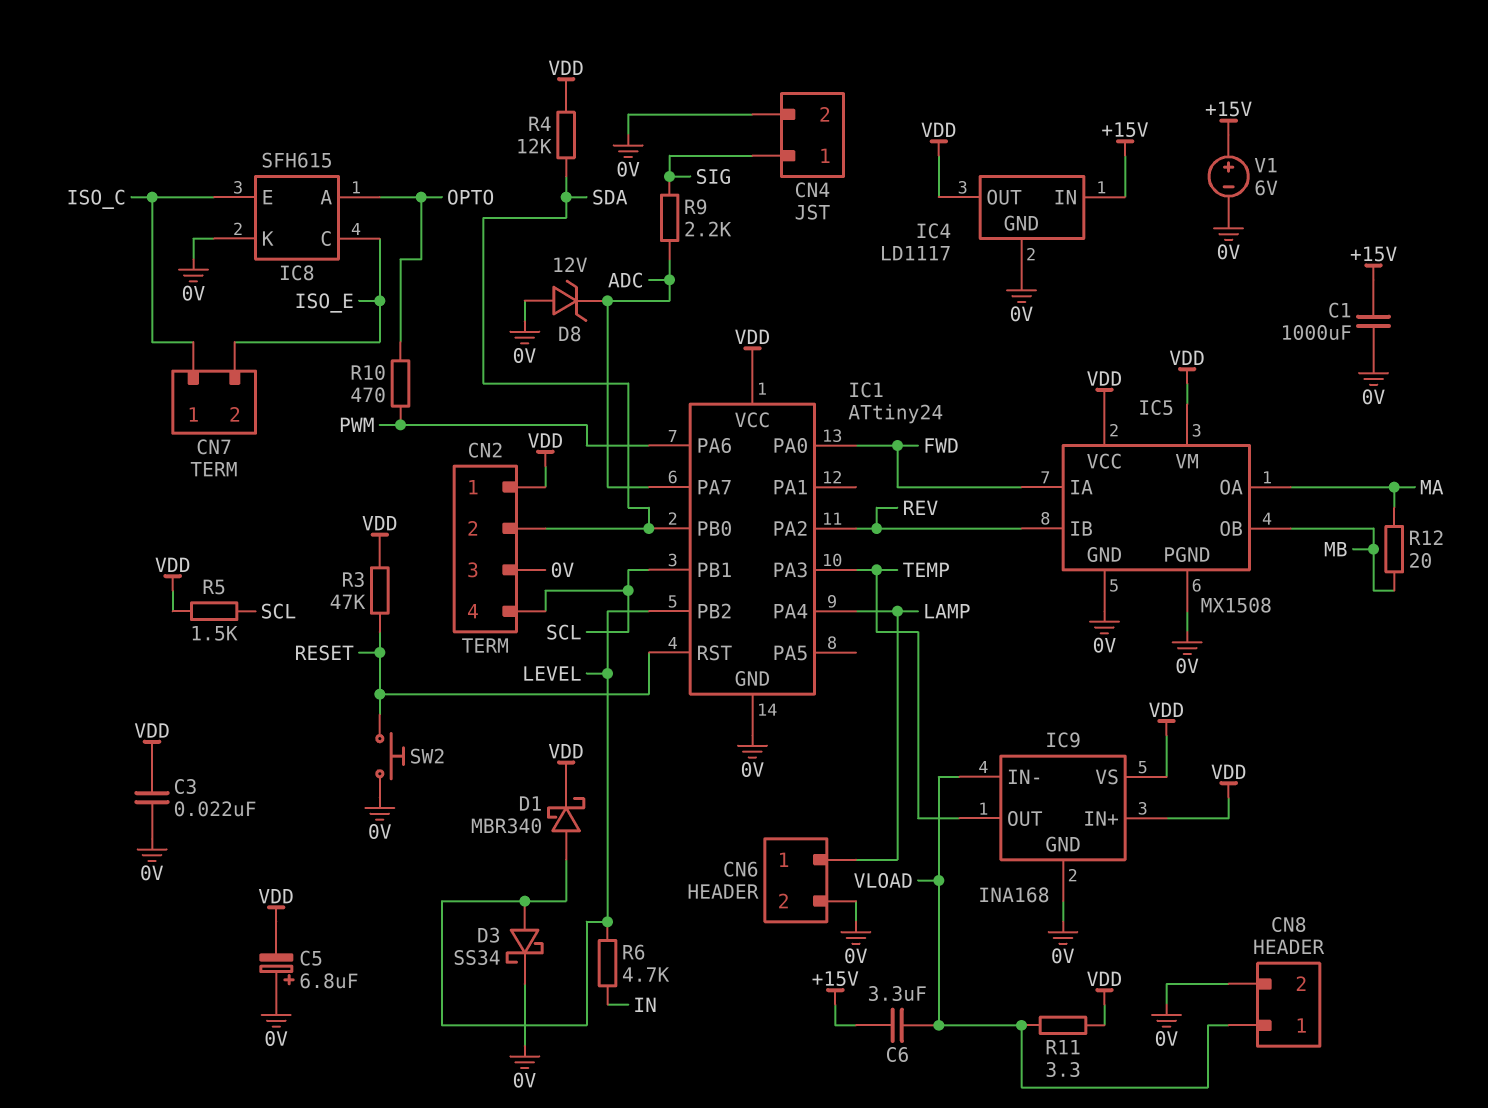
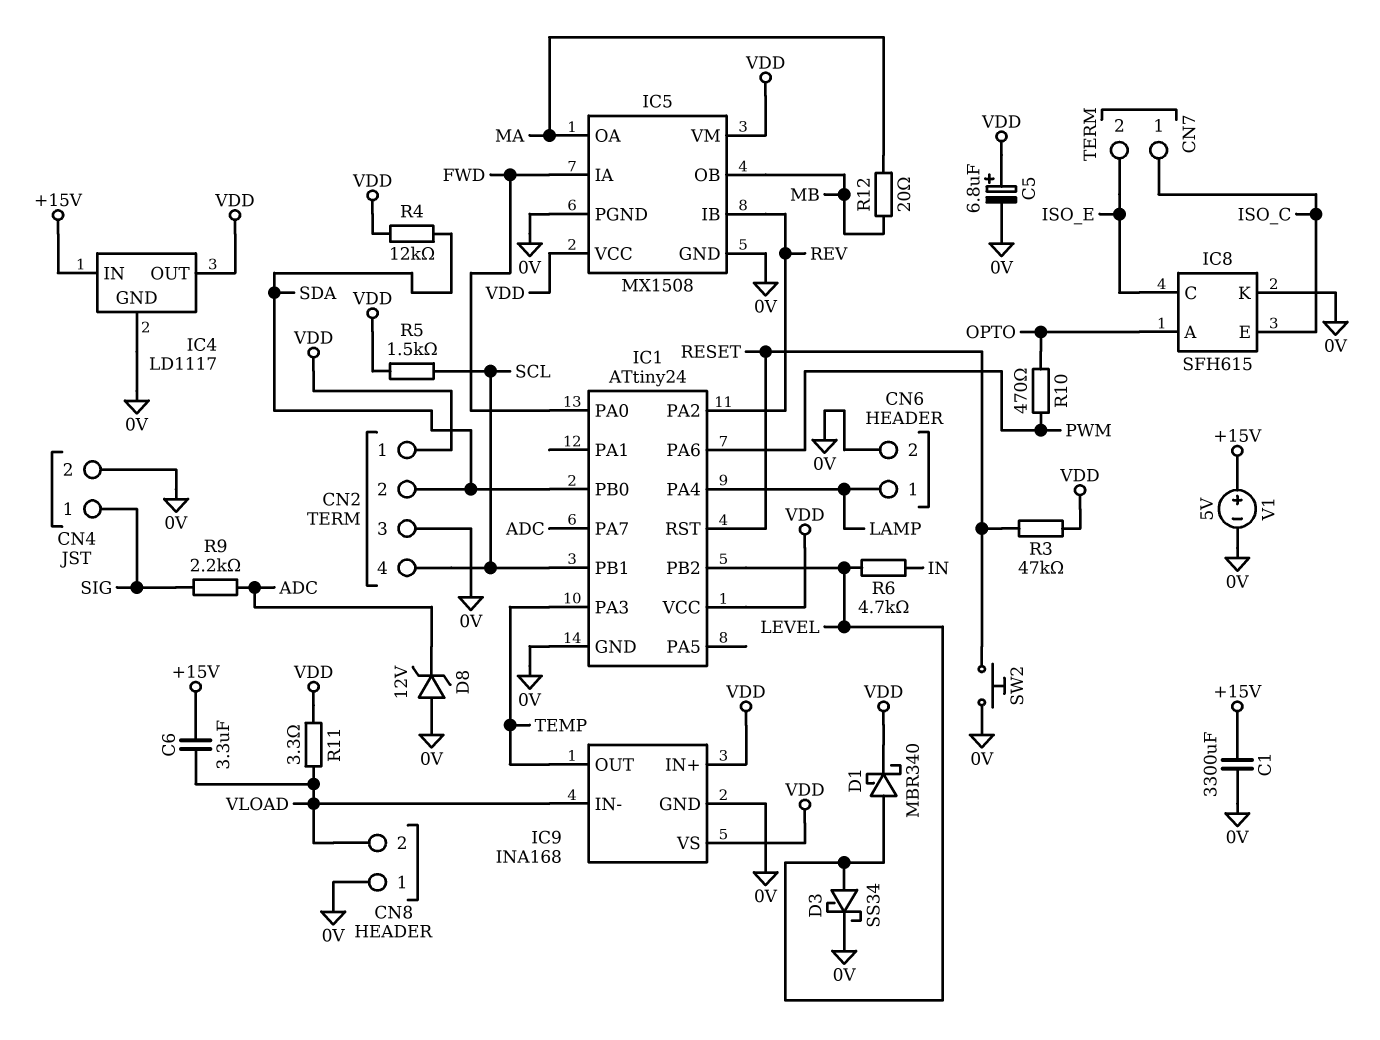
C1: 1000uF (+15V, 0V) -> 3300uF (+15V, 0V)
C3: 22nF (0V, VDD) -> none
C5: 6.8uF (plus 0V, minus VDD) -> 6.8uF (plus VDD, minus 0V)
CN8 pin 1: VLOAD -> 0V
CN8 pin 2: 0V -> VLOAD
V1: 6V (plus +15V, minus 0V) -> 5V (plus +15V, minus 0V)

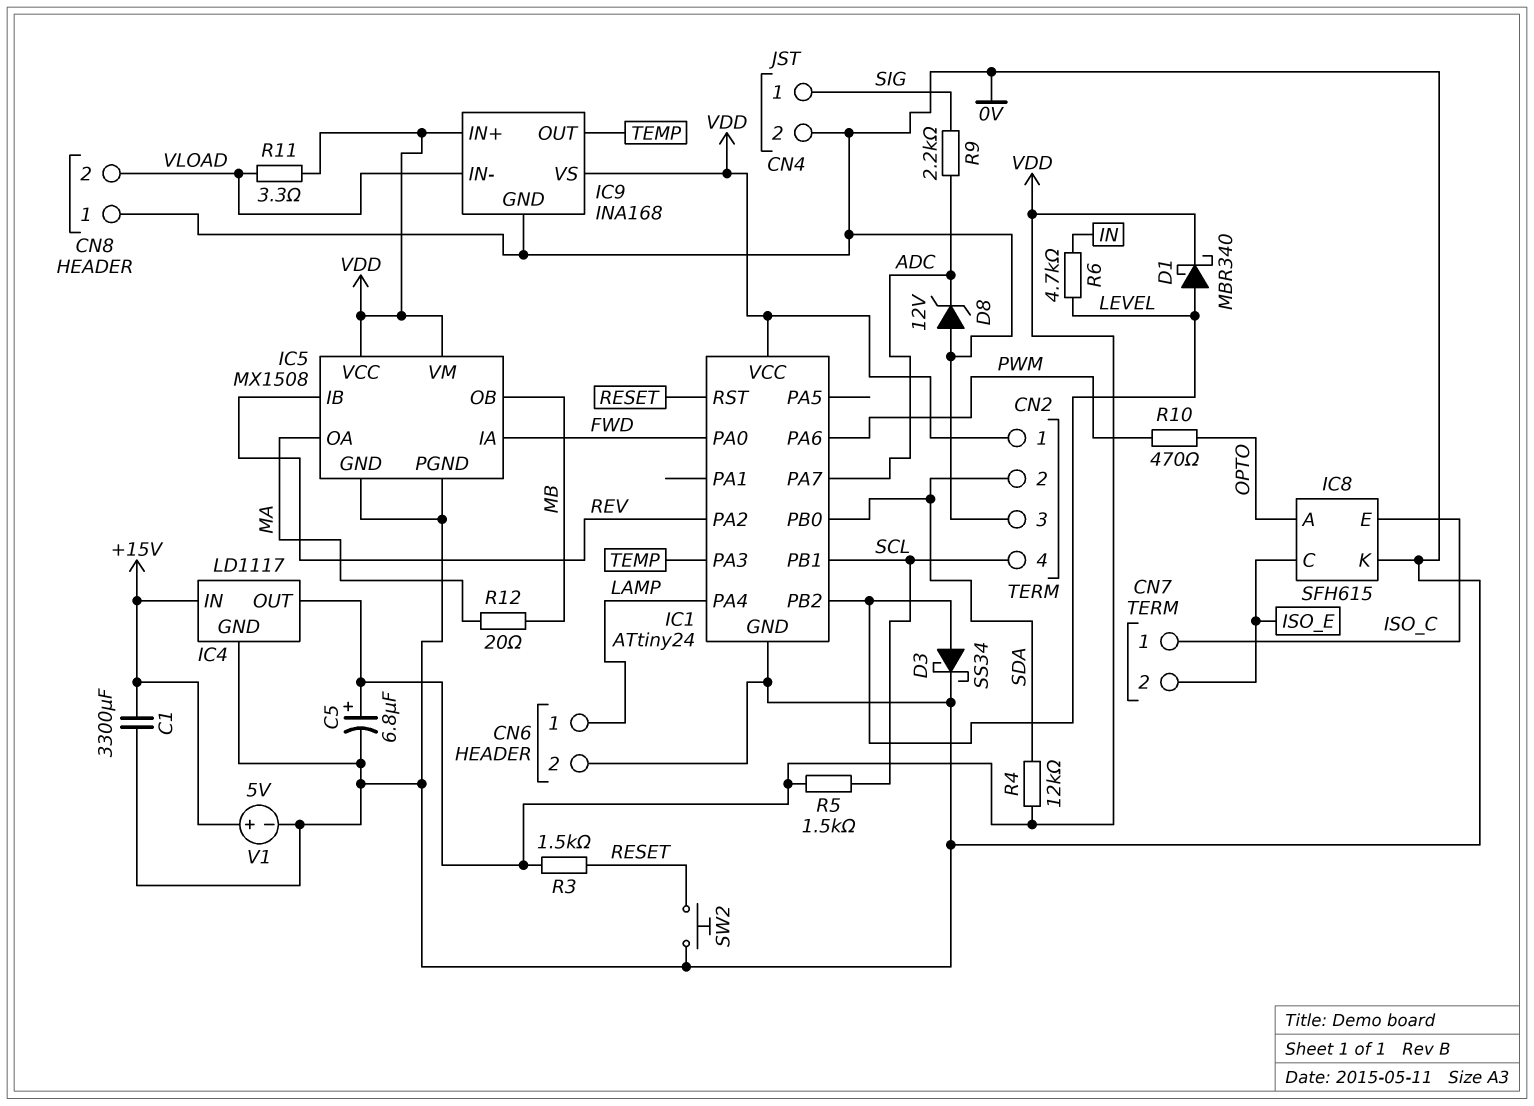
C6: 3.3uF (+15V, VLOAD) -> none
R3: 47k (RESET, VDD) -> 1.5k (RESET, VDD)

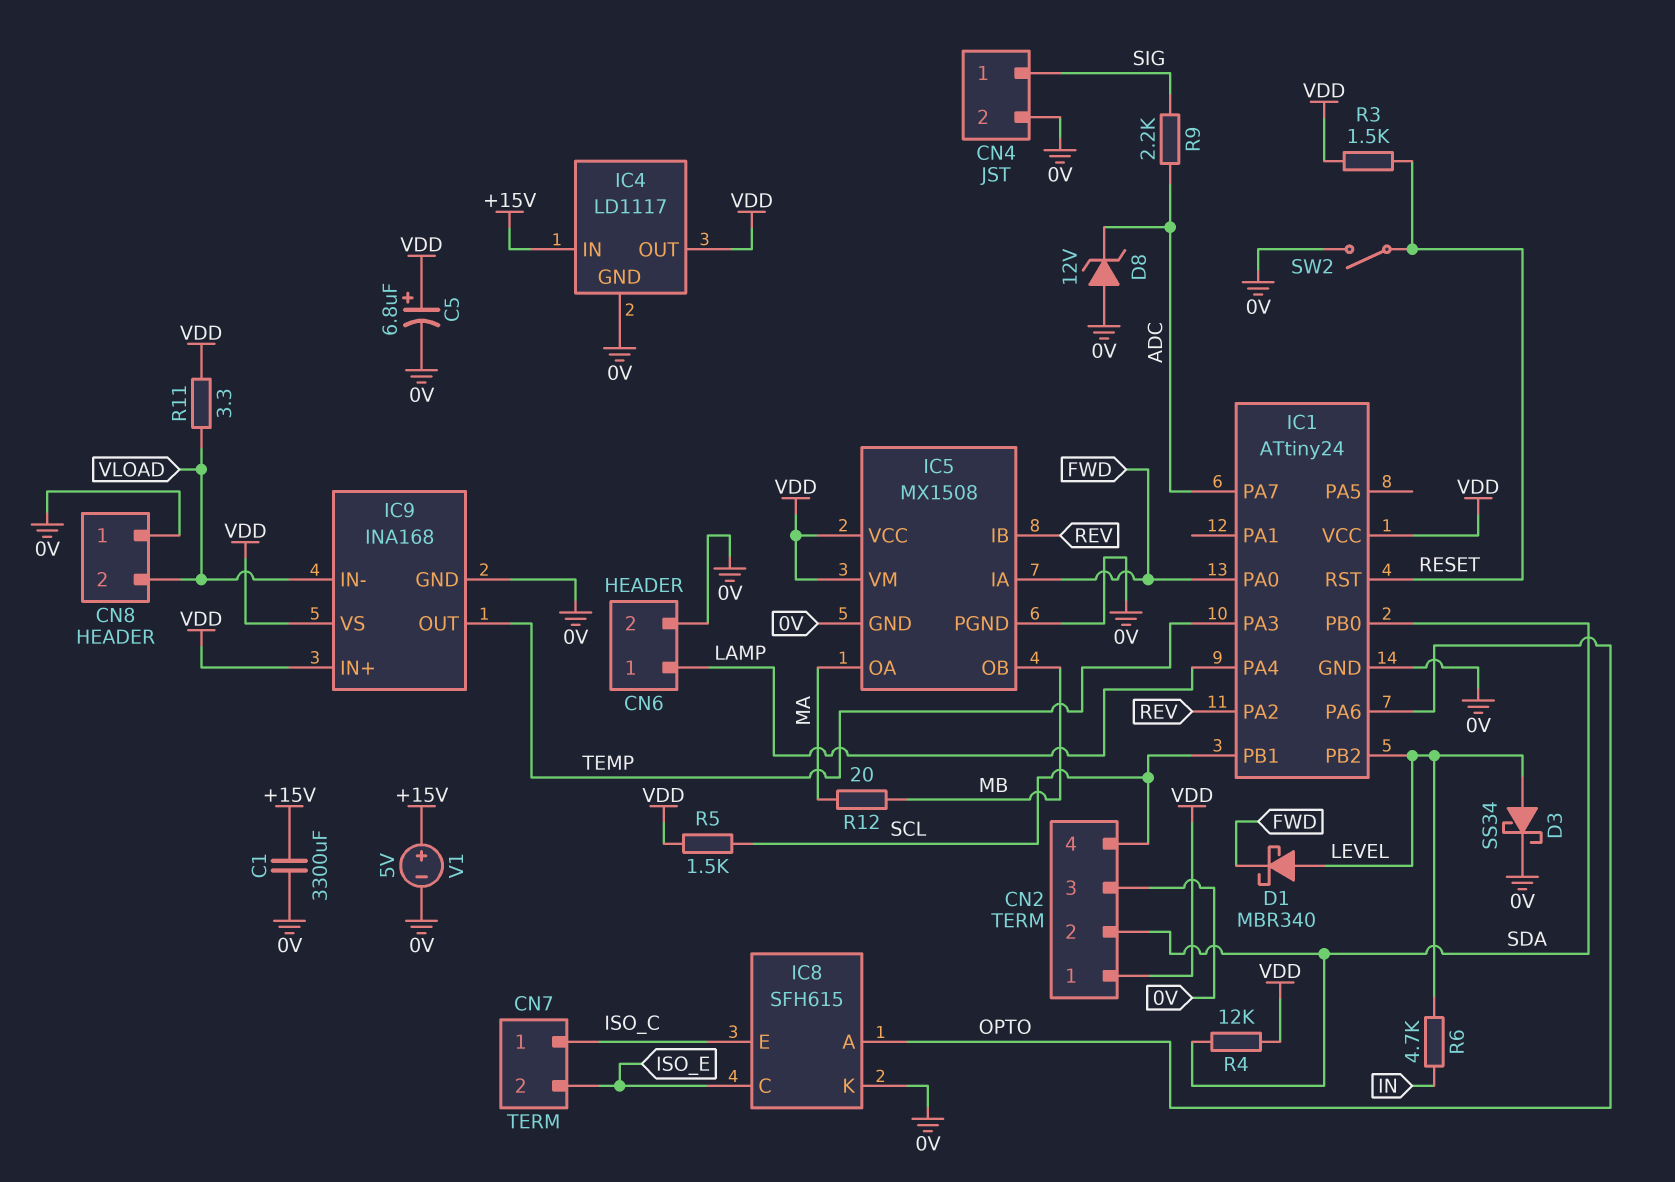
D1: schottky MBR340 (A LEVEL, K VDD) -> schottky MBR340 (A LEVEL, K FWD)
IC1 pin PA6: PWM -> OPTO
R10: 470 (OPTO, PWM) -> none
SW2: button (0V, RESET) -> switch (0V, RESET)

